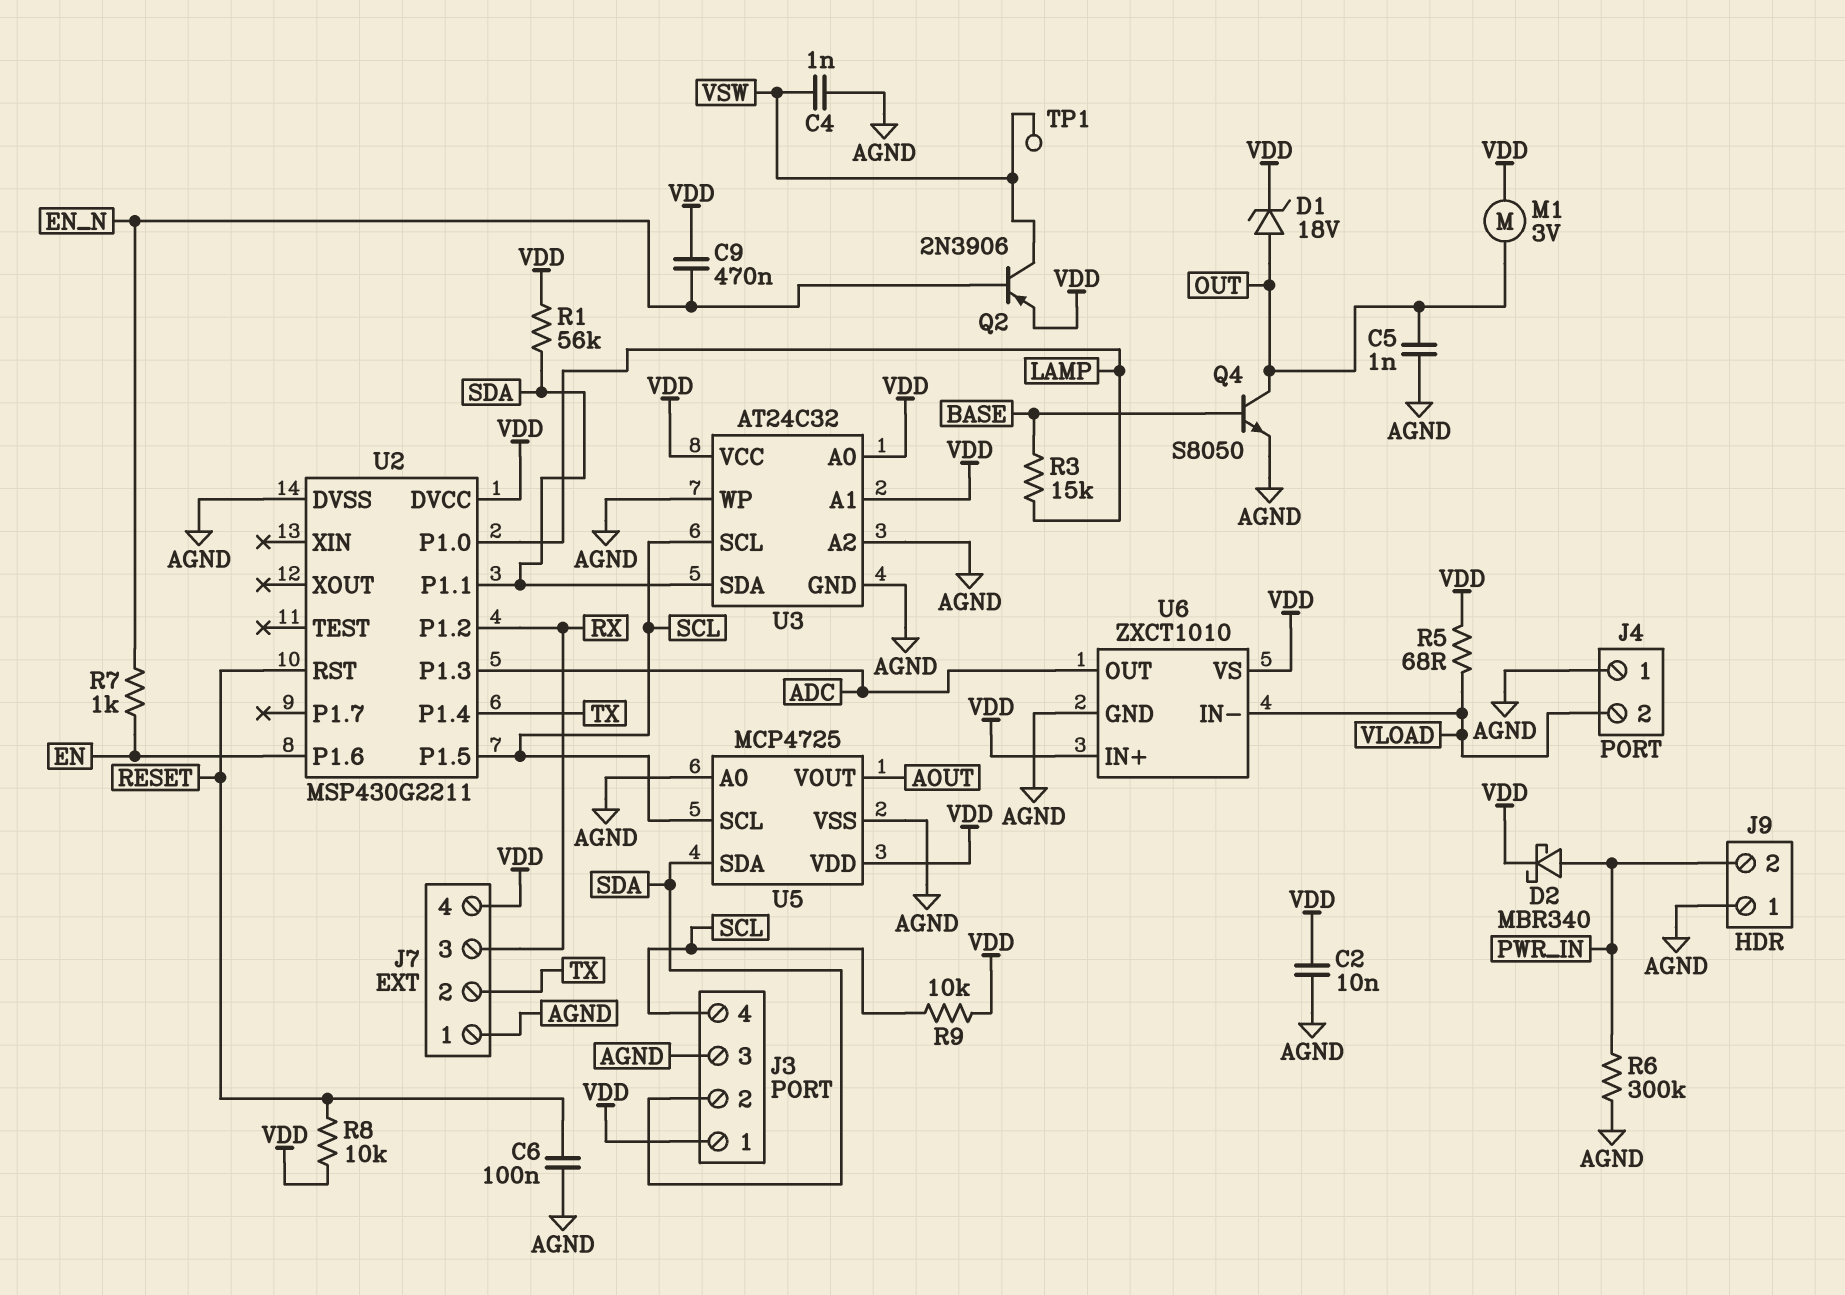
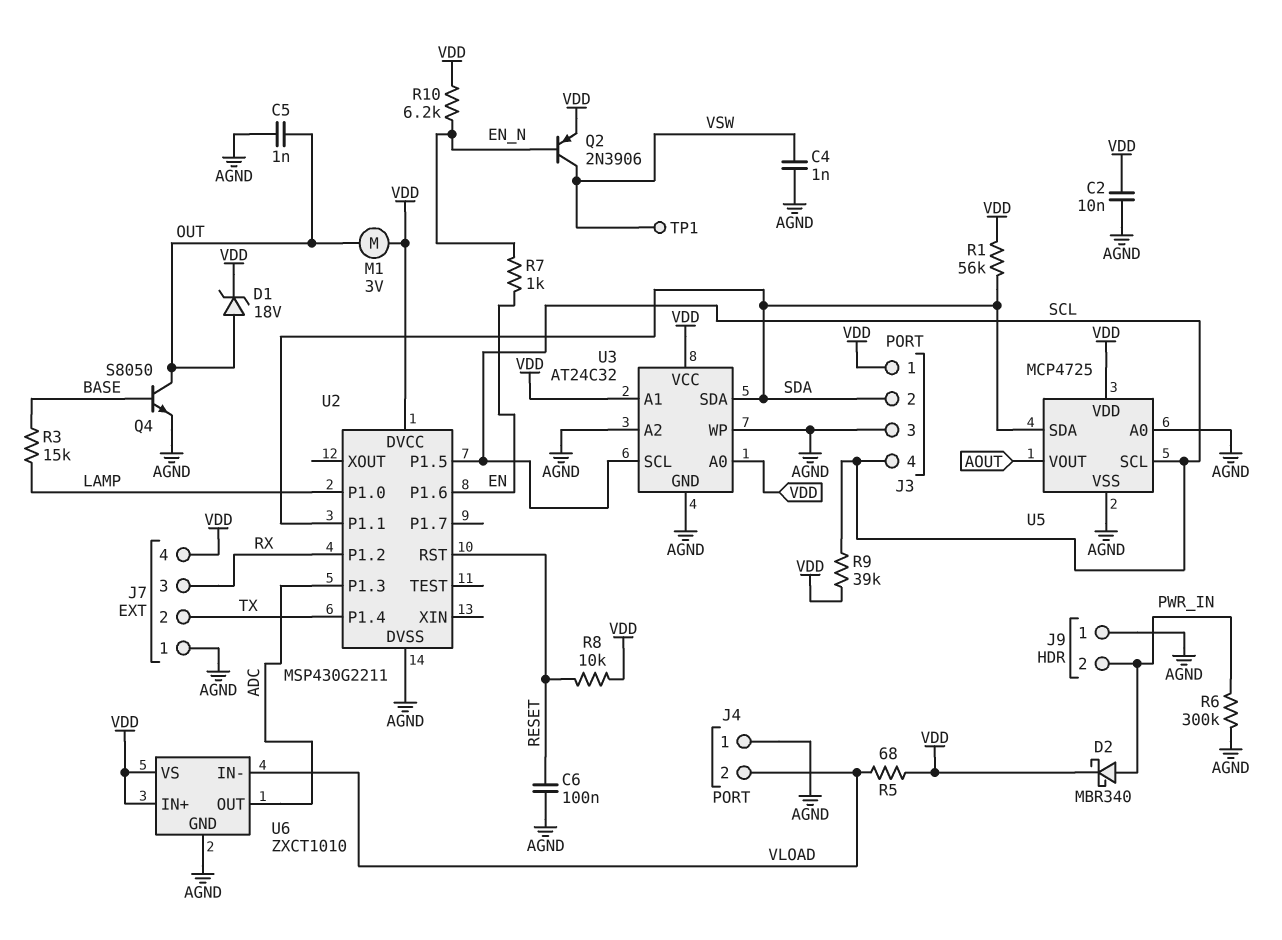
C9: 470nF (EN_N, VDD) -> none
R9: 10k (SCL, VDD) -> 39k (SCL, VDD)
R10: none -> 6.2k (EN_N, VDD)

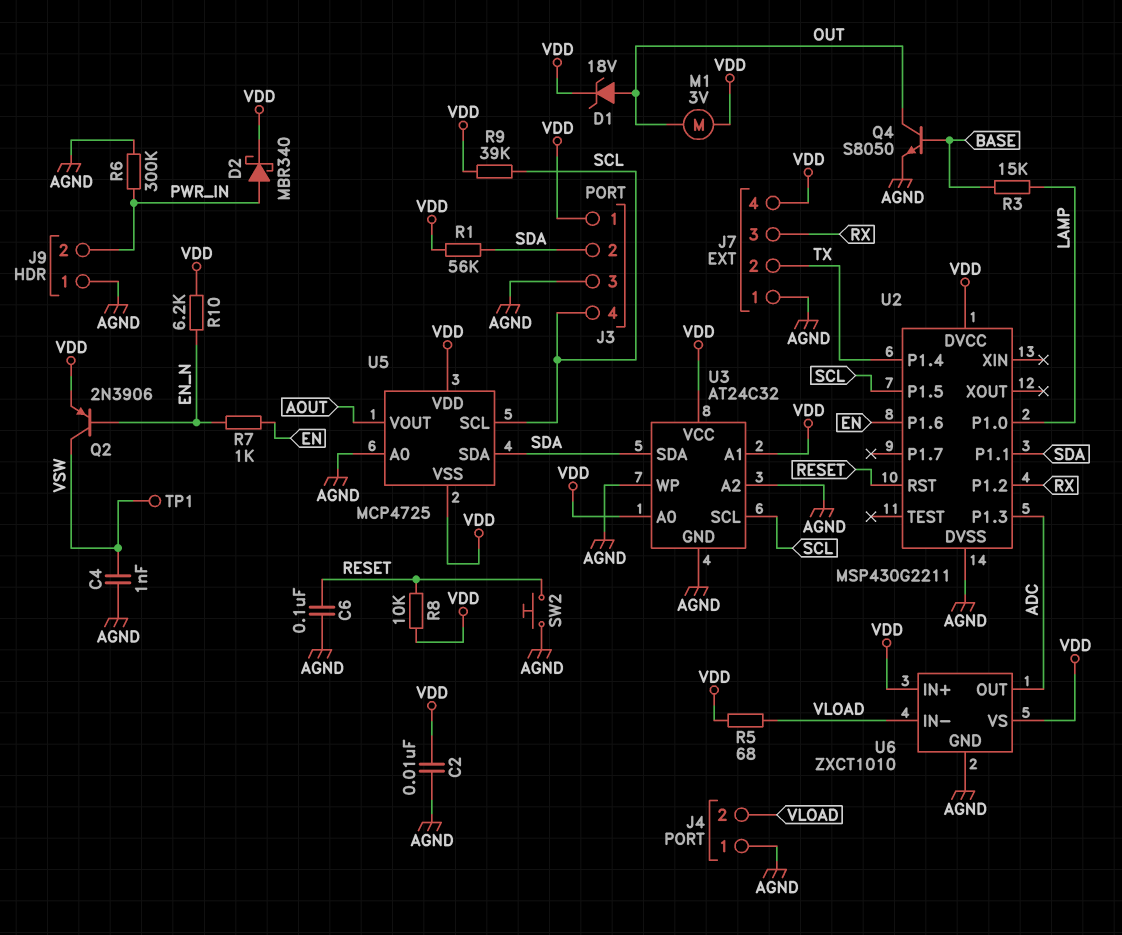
C5: 1nF (AGND, OUT) -> none
SW2: none -> button (AGND, RESET)
U5 pin VSS: AGND -> VDD

